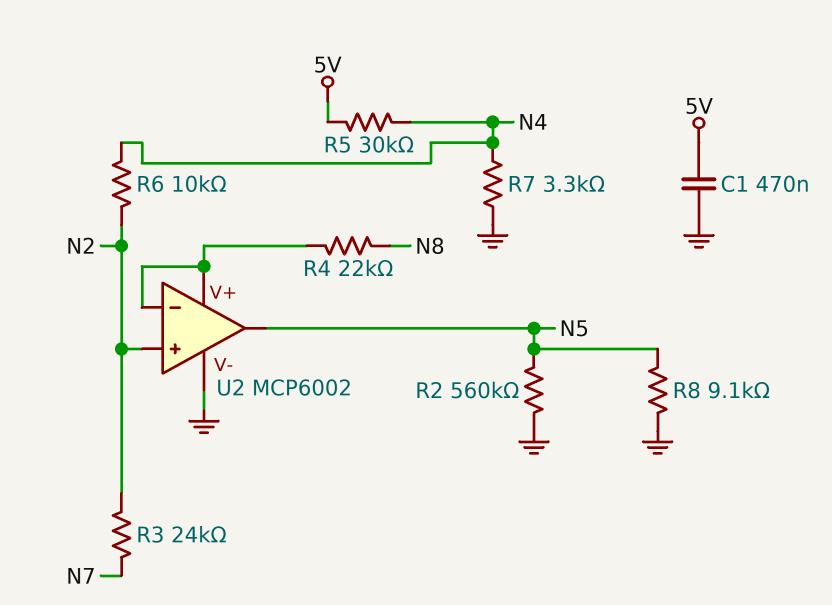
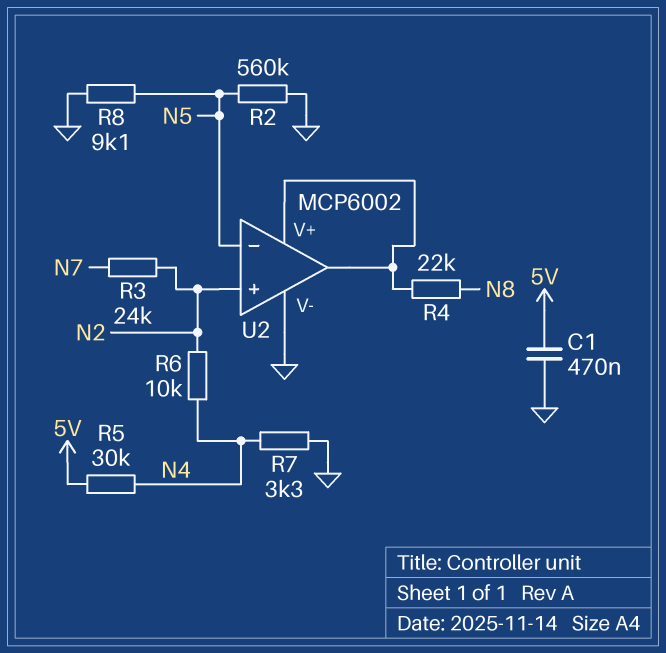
U2 pin in-: U2/V+ -> N5
U2 pin out: N5 -> U2/V+

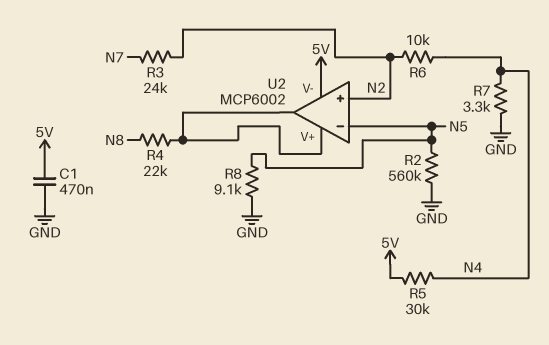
U2 pin V-: GND -> 5V

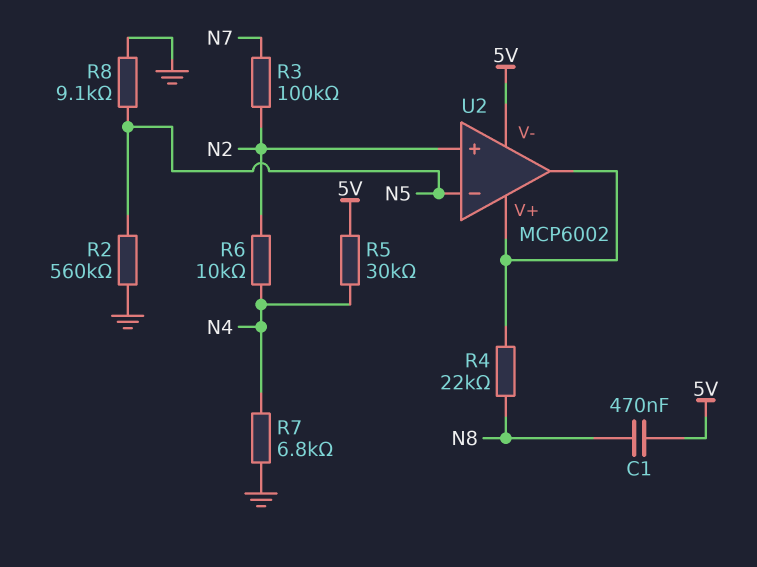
C1: 470nF (5V, GND) -> 470nF (5V, N8)
R3: 24k (N2, N7) -> 100k (N2, N7)
R7: 3.3k (GND, N4) -> 6.8k (GND, N4)

